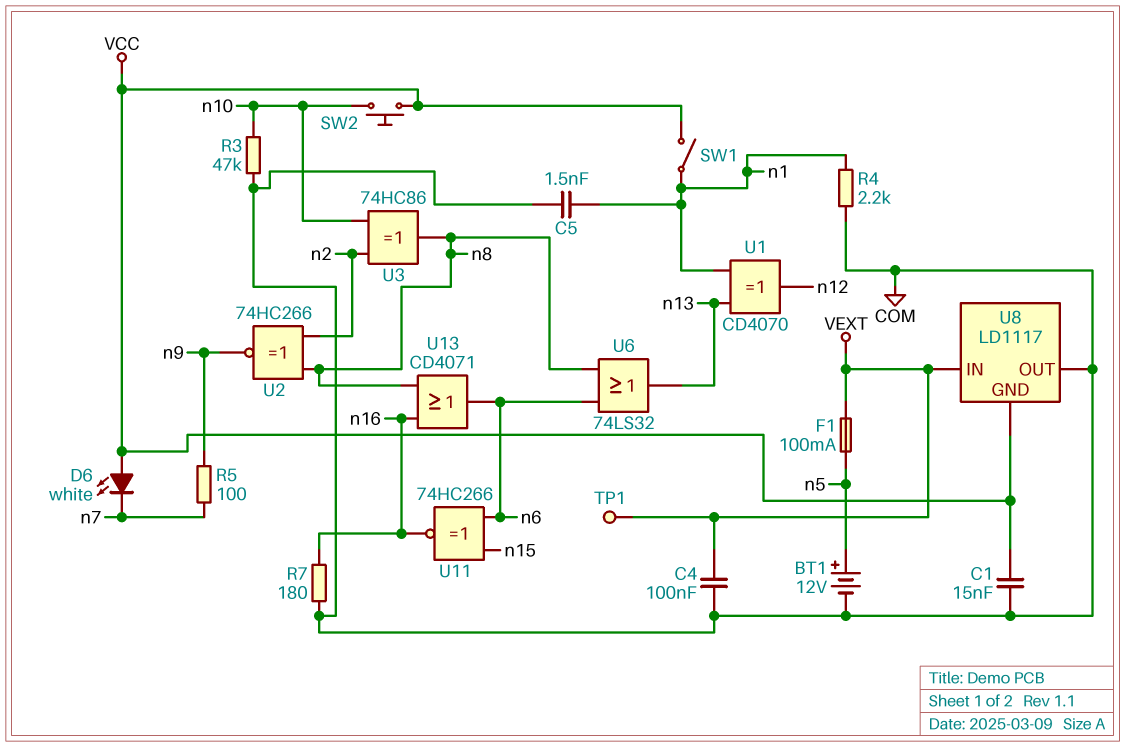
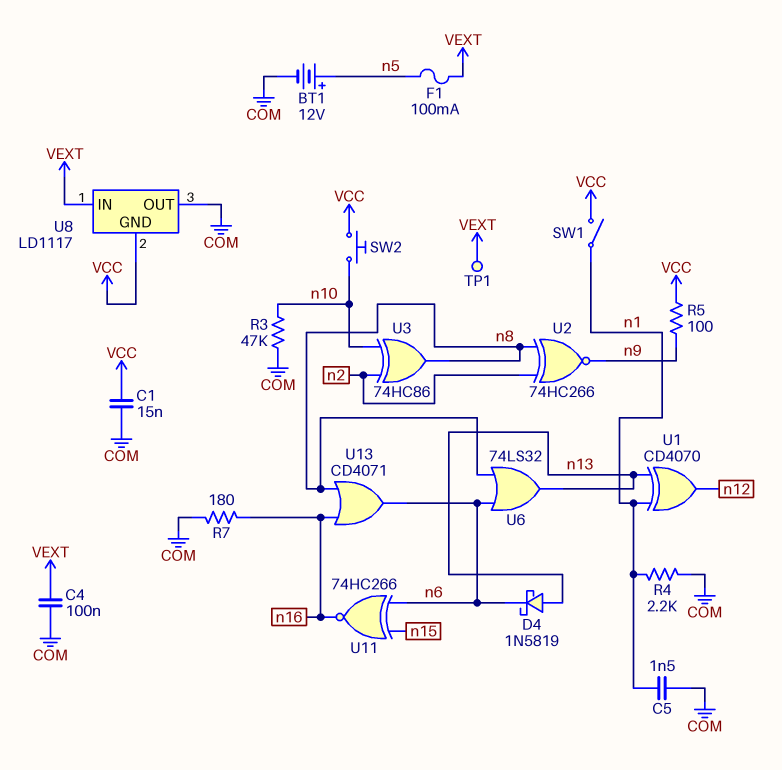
D4: none -> schottky 1N5819 (A n13, K n6)
D6: LED white (A VCC, K n7) -> none
R5: 100 (n7, n9) -> 100 (VCC, n9)

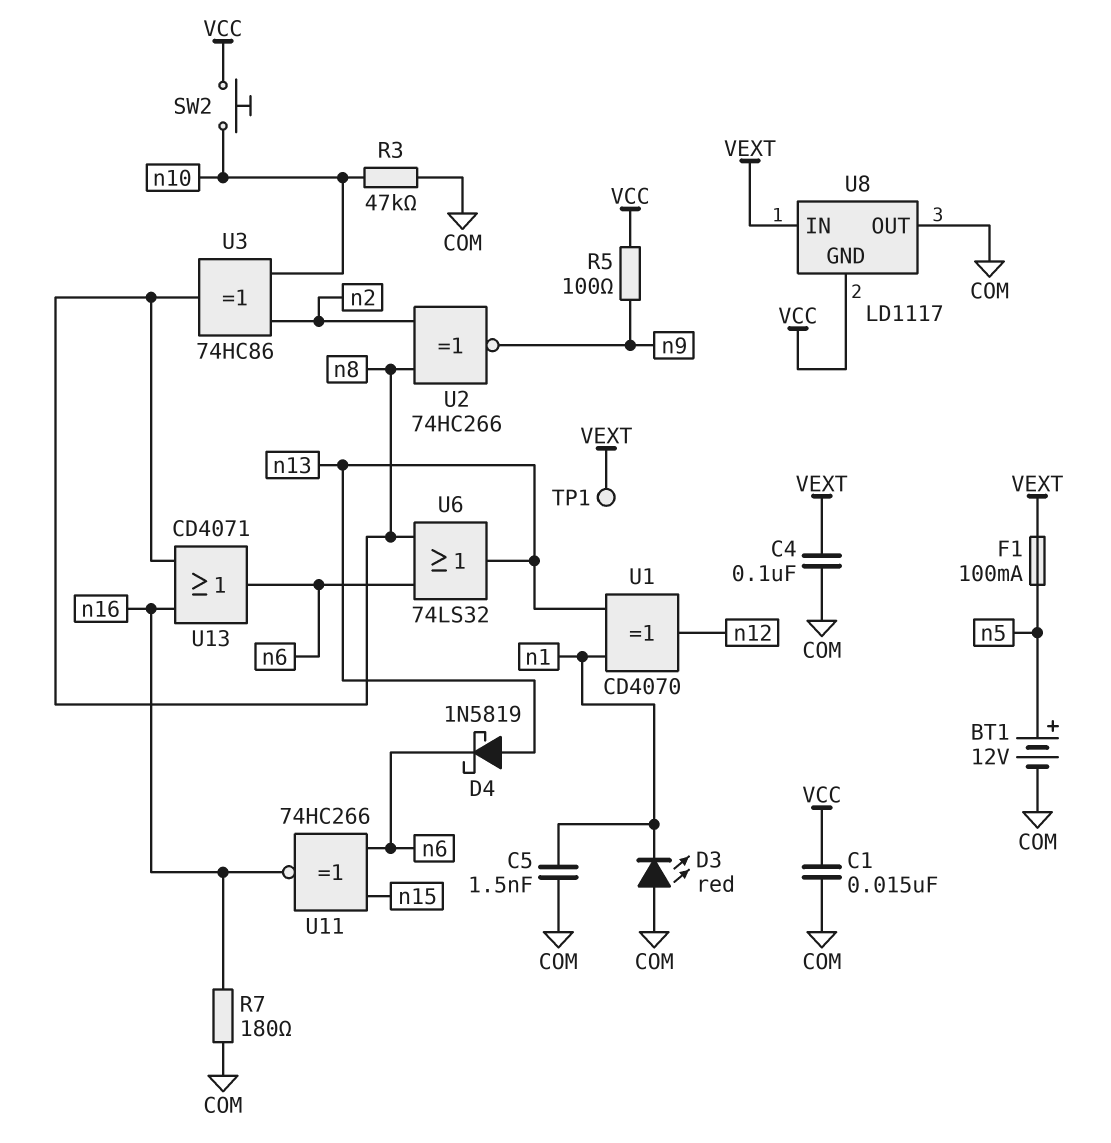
D3: none -> LED red (A COM, K n1)
R4: 2.2k (COM, n1) -> none
SW1: switch (VCC, n1) -> none

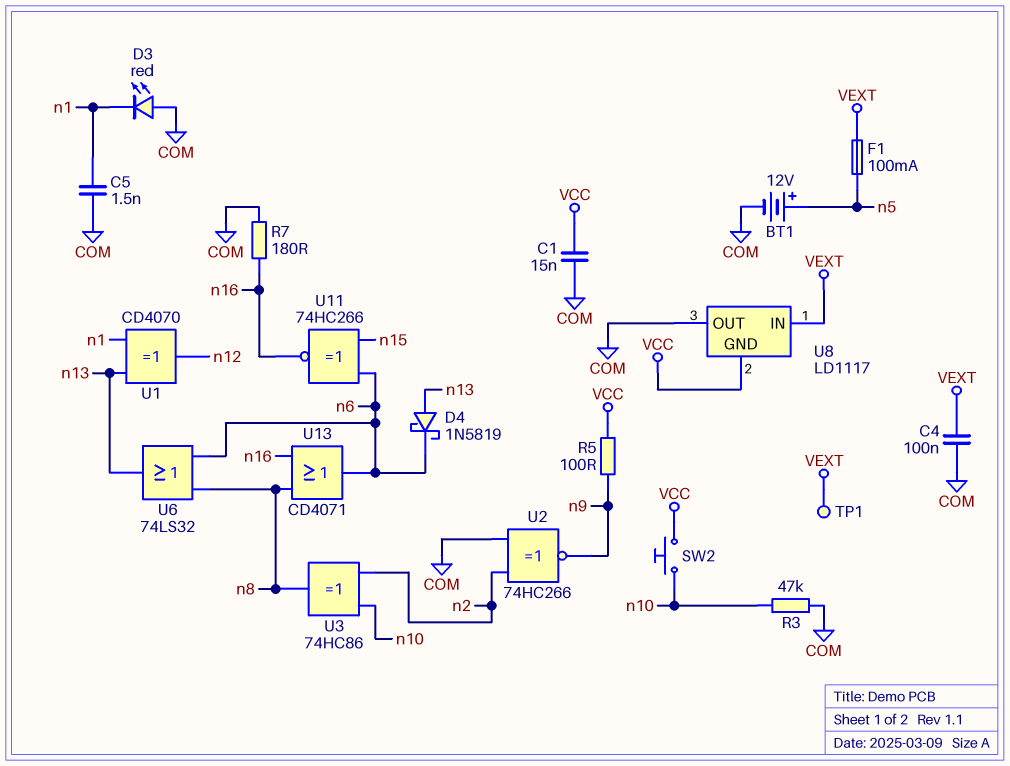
U2: XNOR 74HC266 (in n2, in n8, out n9) -> XNOR 74HC266 (in COM, in n2, out n9)

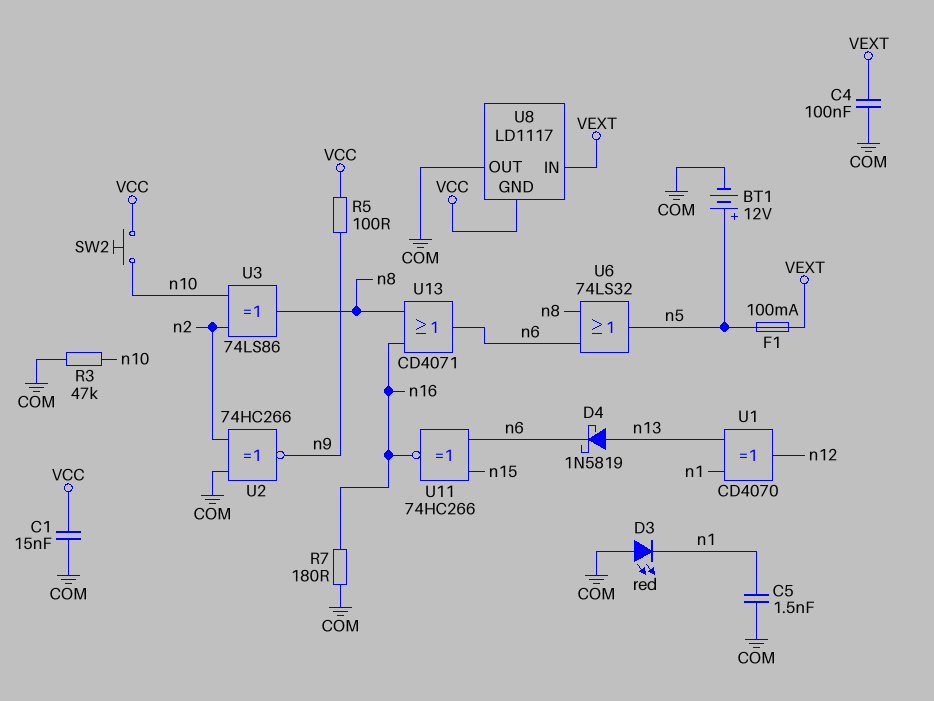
TP1: test point (VEXT) -> none
U3: XOR 74HC86 (in n2, in n10, out n8) -> XOR 74LS86 (in n2, in n10, out n8)
U6: OR 74LS32 (in n6, in n8, out n13) -> OR 74LS32 (in n6, in n8, out n5)

